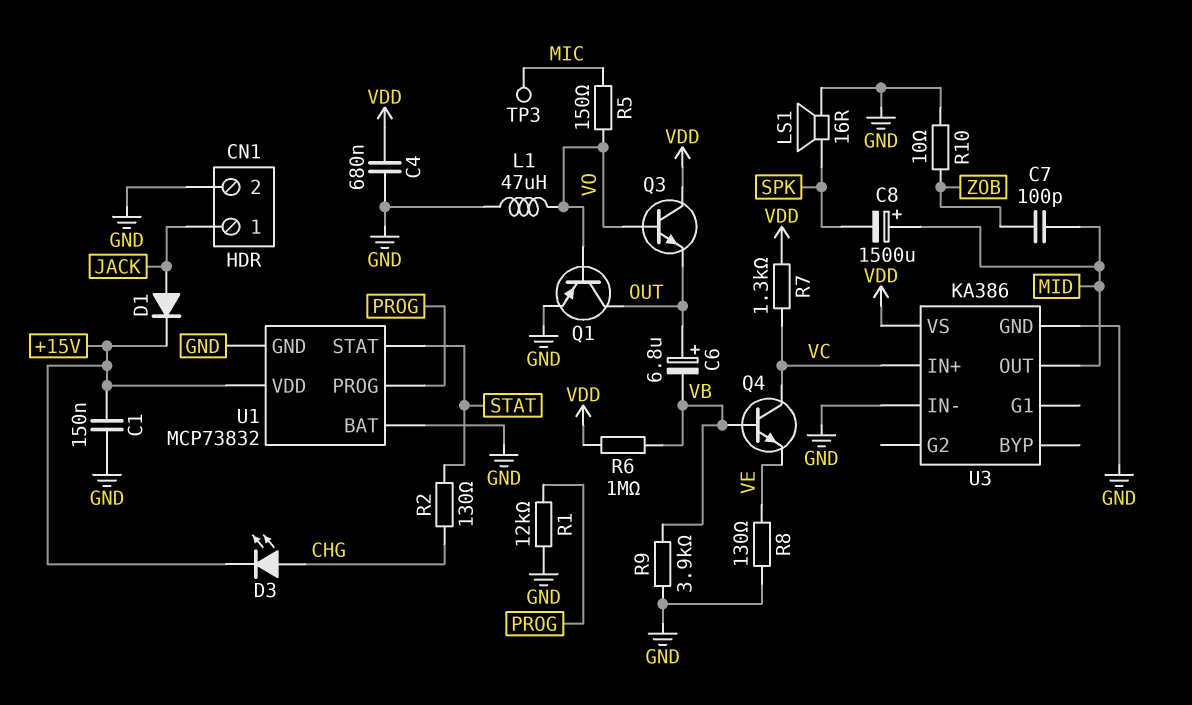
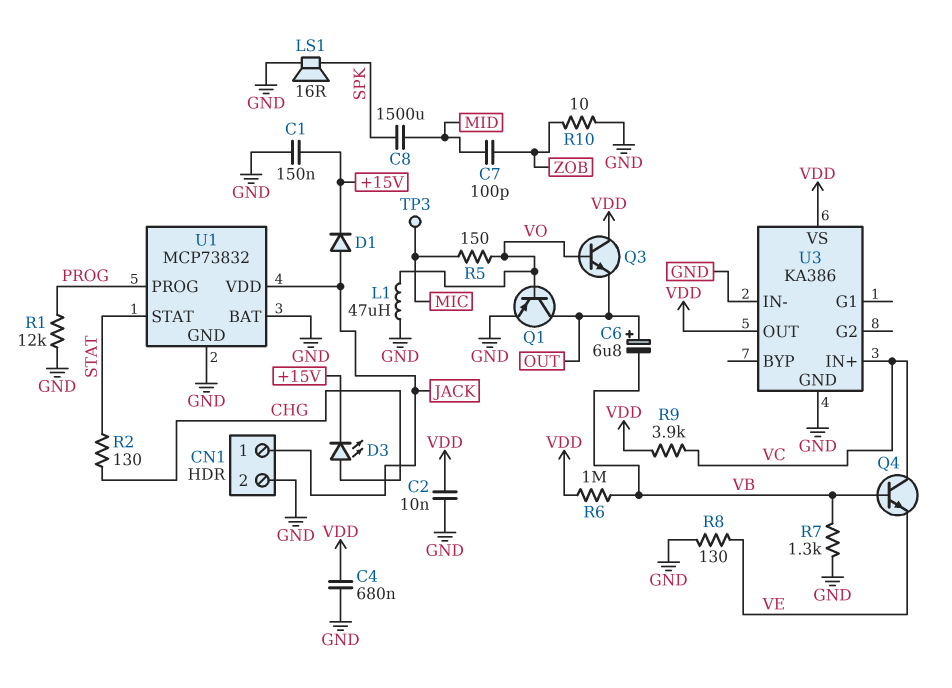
C2: none -> 10nF (GND, VDD)
C8: 1500uF (plus MID, minus SPK) -> 1500uF (MID, SPK)
R7: 1.3k (VC, VDD) -> 1.3k (GND, VB)
R9: 3.9k (GND, VB) -> 3.9k (VC, VDD)
U1 pin VDD: +15V -> JACK
U3 pin OUT: MID -> VDD

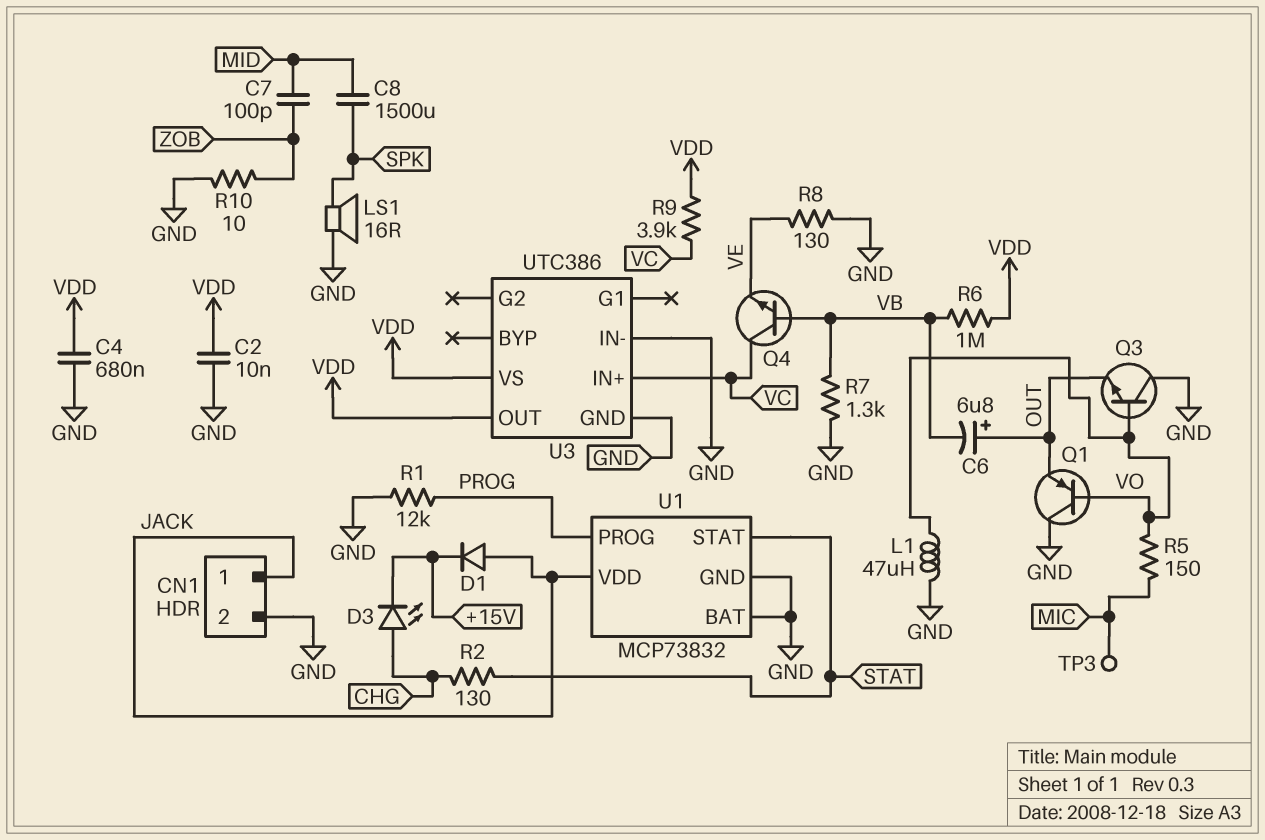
C1: 150nF (+15V, GND) -> none
Q1: PNP (B VO, C OUT, E GND) -> PNP (B VO, C GND, E OUT)
Q3: NPN (B VO, C VDD, E OUT) -> NPN (B VO, C GND, E OUT)
U3: KA386 -> UTC386

